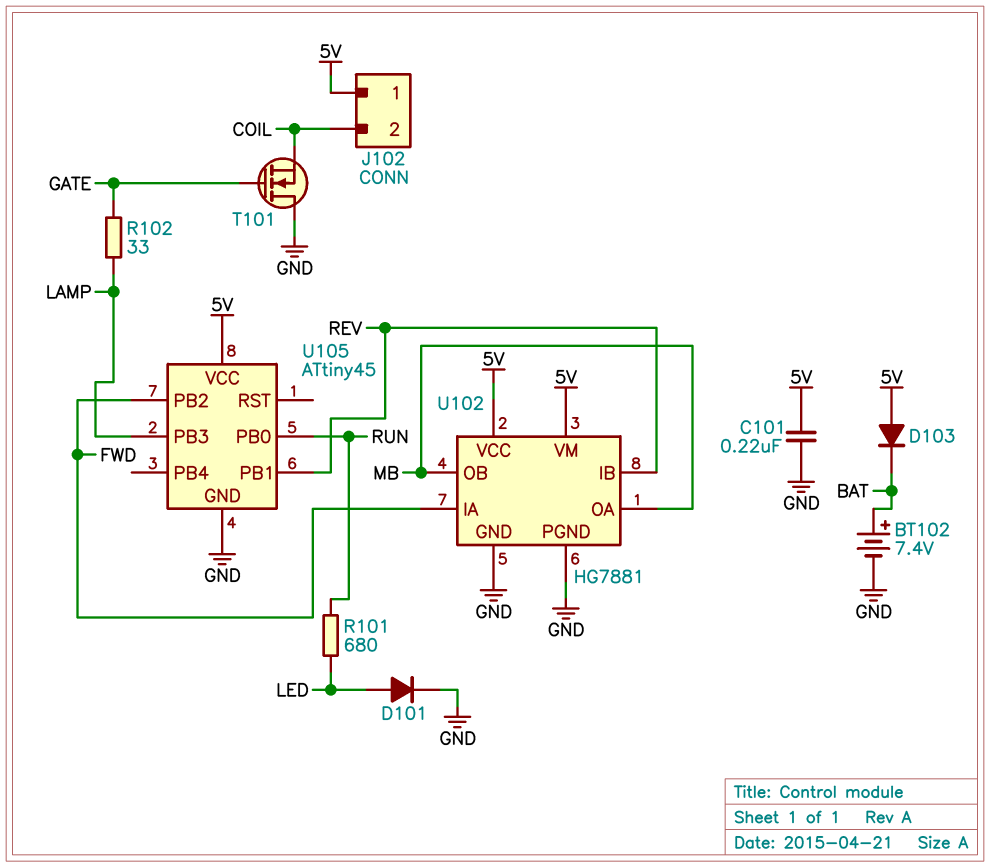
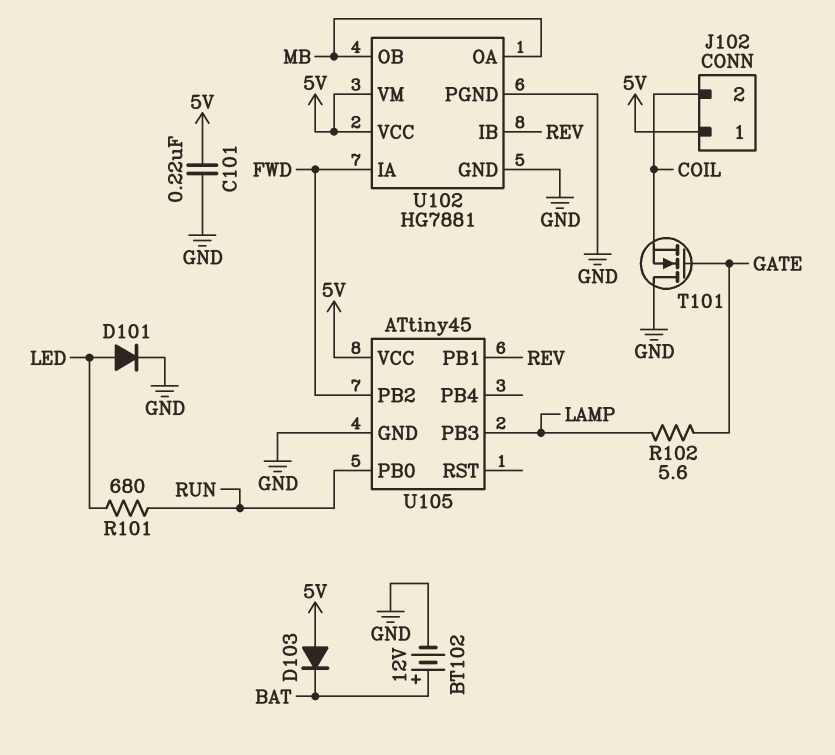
BT102: 7.4V (plus BAT, minus GND) -> 12V (plus BAT, minus GND)
R102: 33 (GATE, LAMP) -> 5.6 (GATE, LAMP)

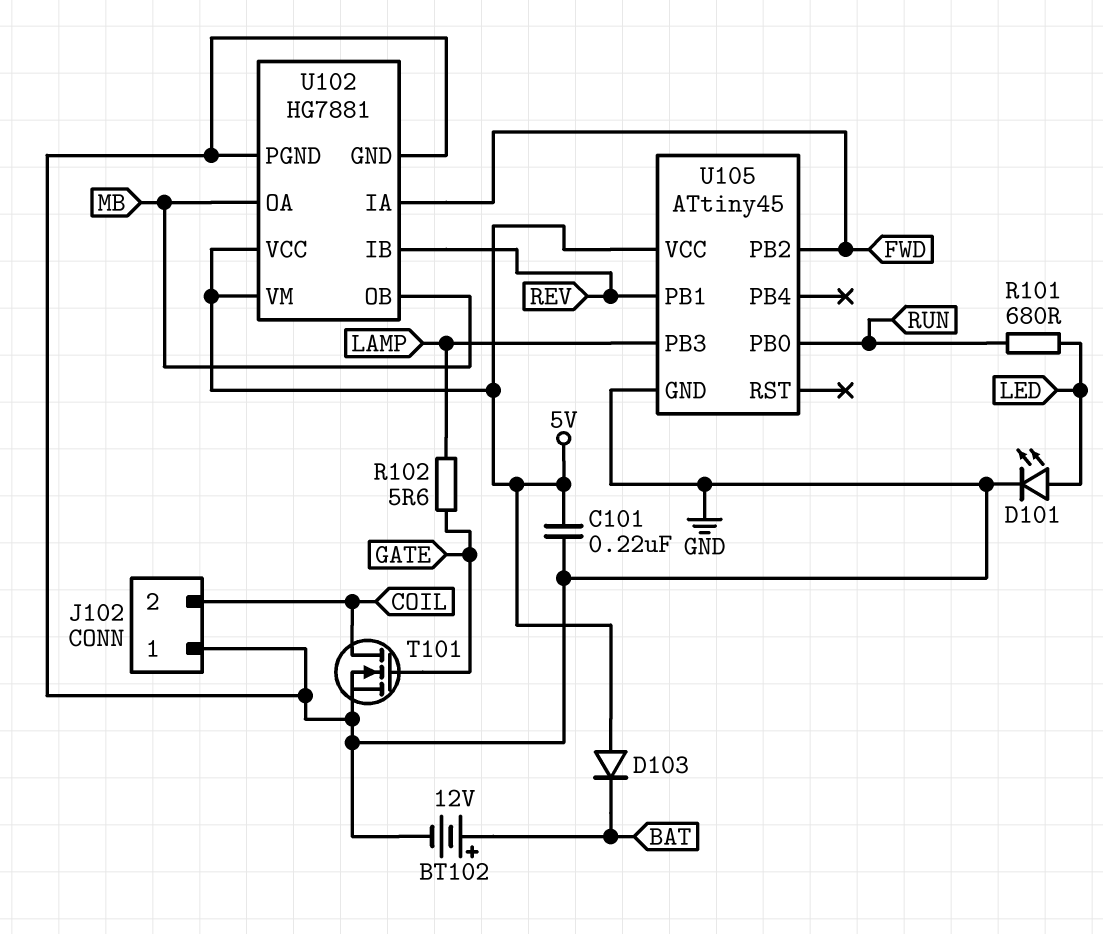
D101: diode (A LED, K GND) -> LED (A LED, K GND)
J102 pin 1: 5V -> GND
T101: NMOS (G GATE, D GND, S COIL) -> NMOS (G GATE, D COIL, S GND)

